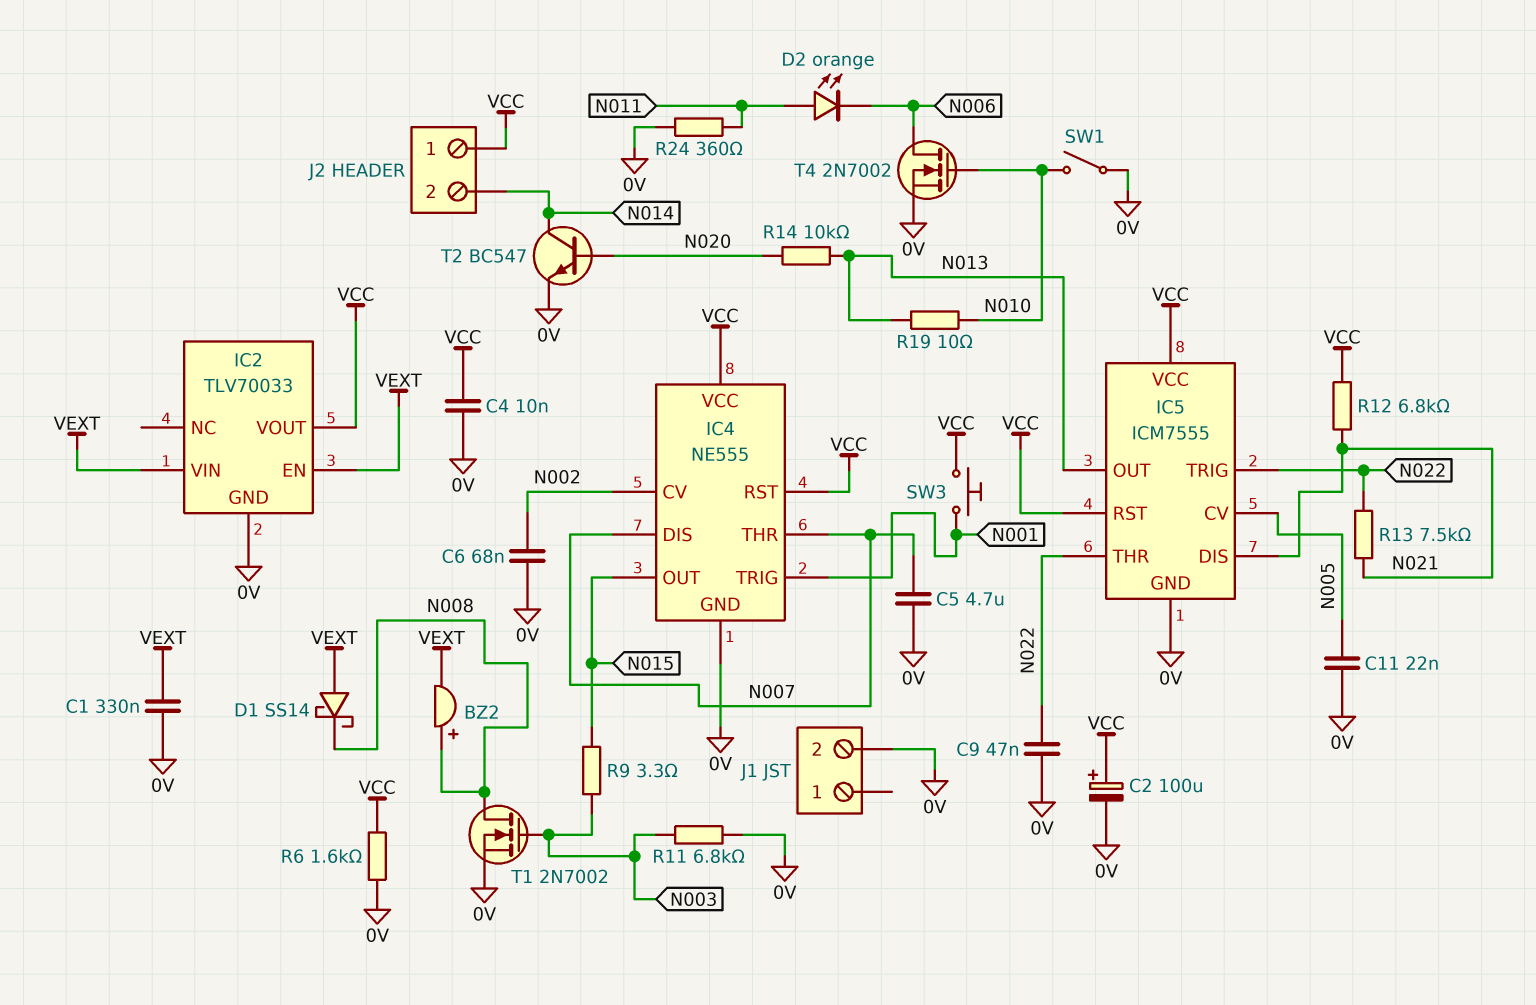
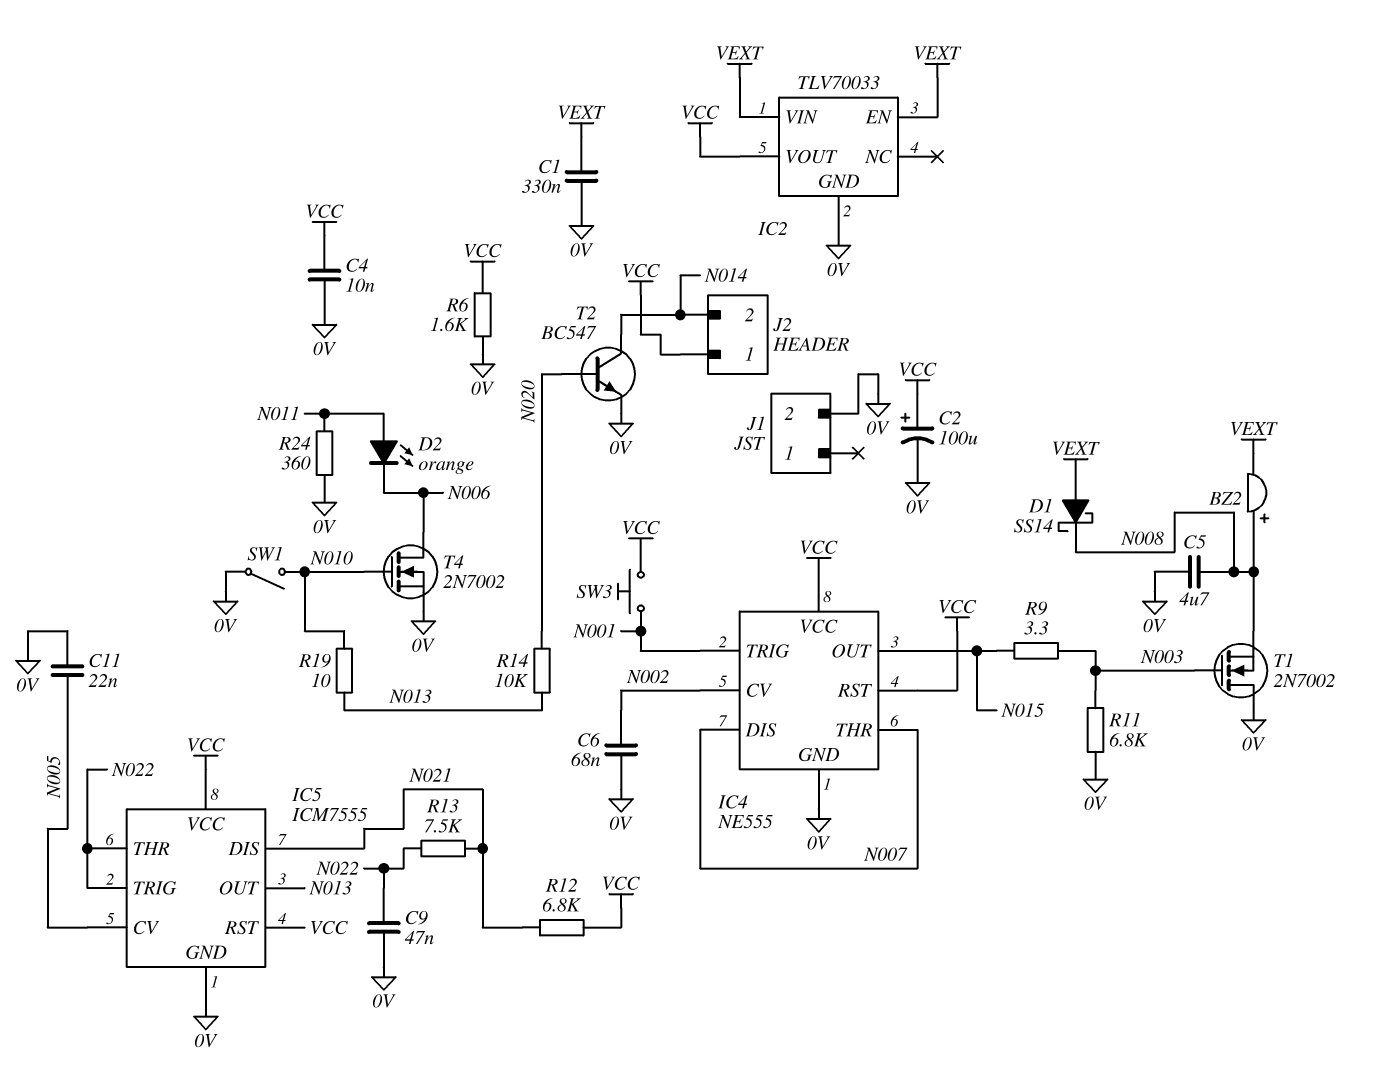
C5: 4.7uF (0V, N007) -> 4.7uF (0V, N008)
T1: NMOS 2N7002 (G N003, D N008, S 0V) -> NMOS 2N7002 (G N003, D 0V, S N008)

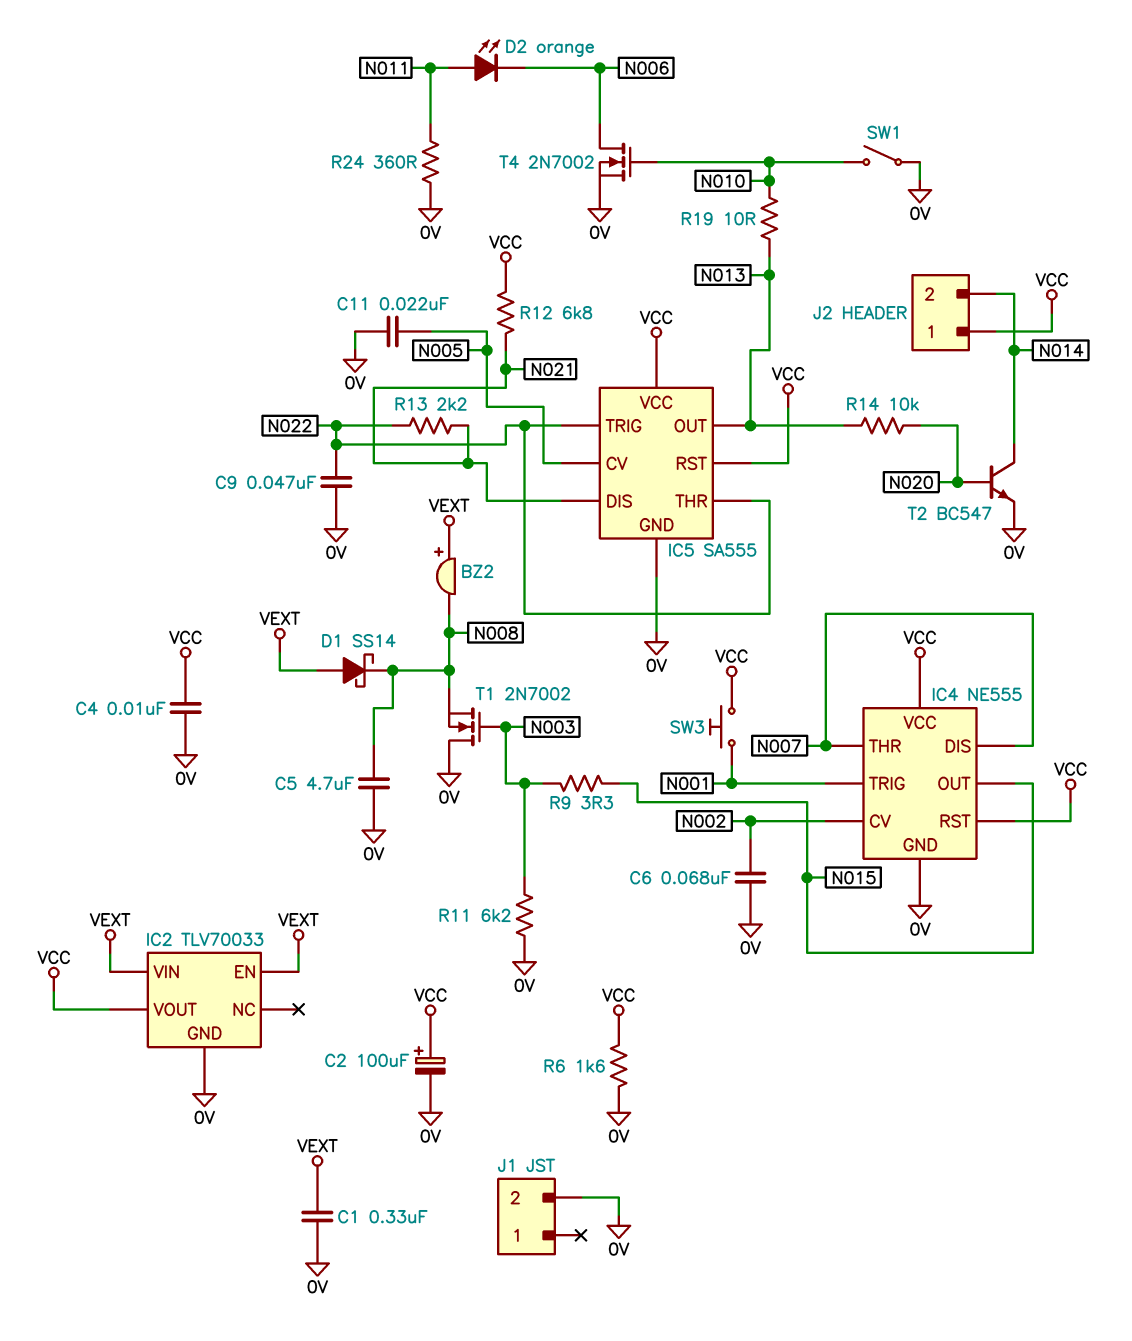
BZ2: buzzer (plus N008, minus VEXT) -> buzzer (plus VEXT, minus N008)
IC5: ICM7555 -> SA555
R11: 6.8k (0V, N003) -> 6.2k (0V, N003)
R13: 7.5k (N021, N022) -> 2.2k (N021, N022)

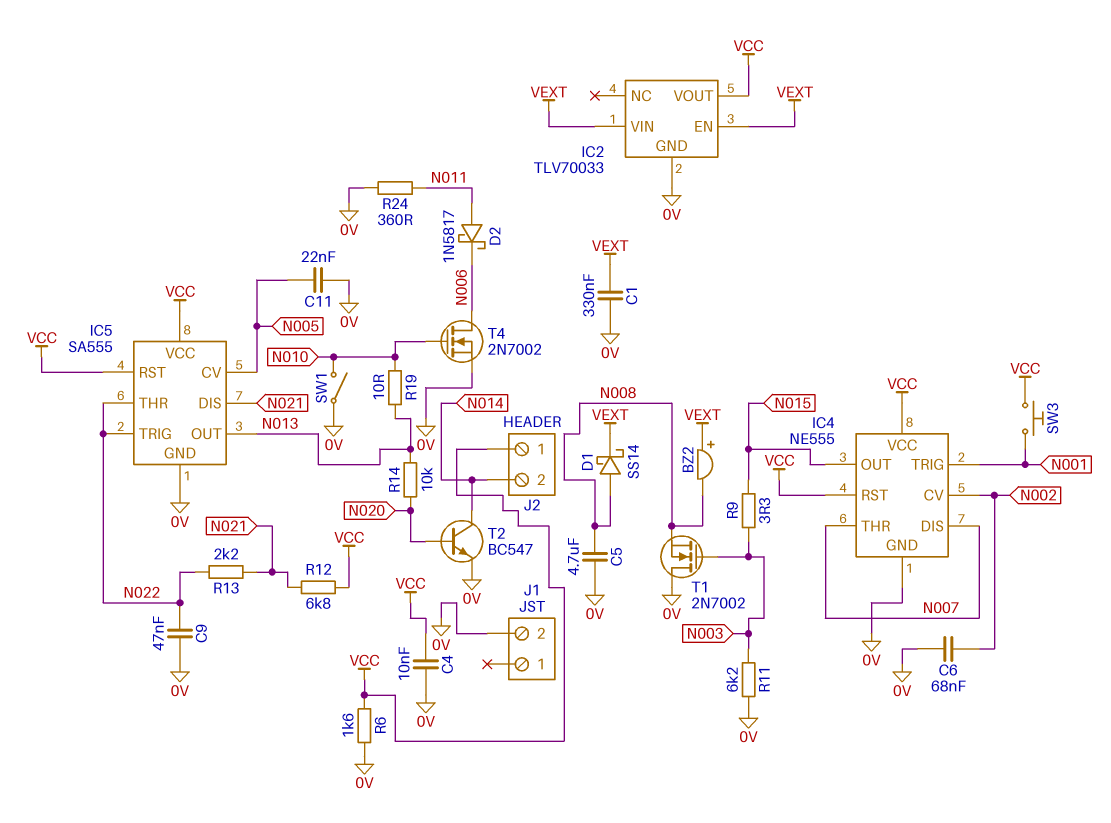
C2: 100uF (plus VCC, minus 0V) -> none
D1: schottky SS14 (A VEXT, K N008) -> schottky SS14 (A N008, K VEXT)
D2: LED orange (A N011, K N006) -> schottky 1N5817 (A N011, K N006)

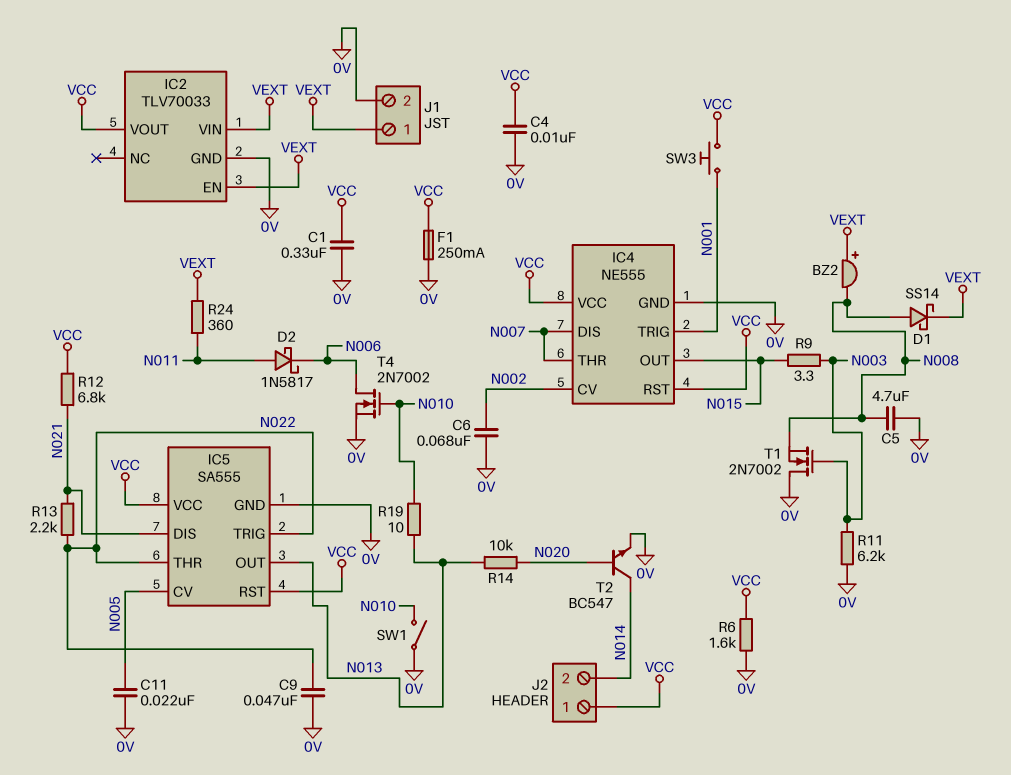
C1: 330nF (0V, VEXT) -> 330nF (0V, VCC)
F1: none -> 250mA (0V, VCC)
J1 pin 1: none -> VEXT
R24: 360 (0V, N011) -> 360 (N011, VEXT)

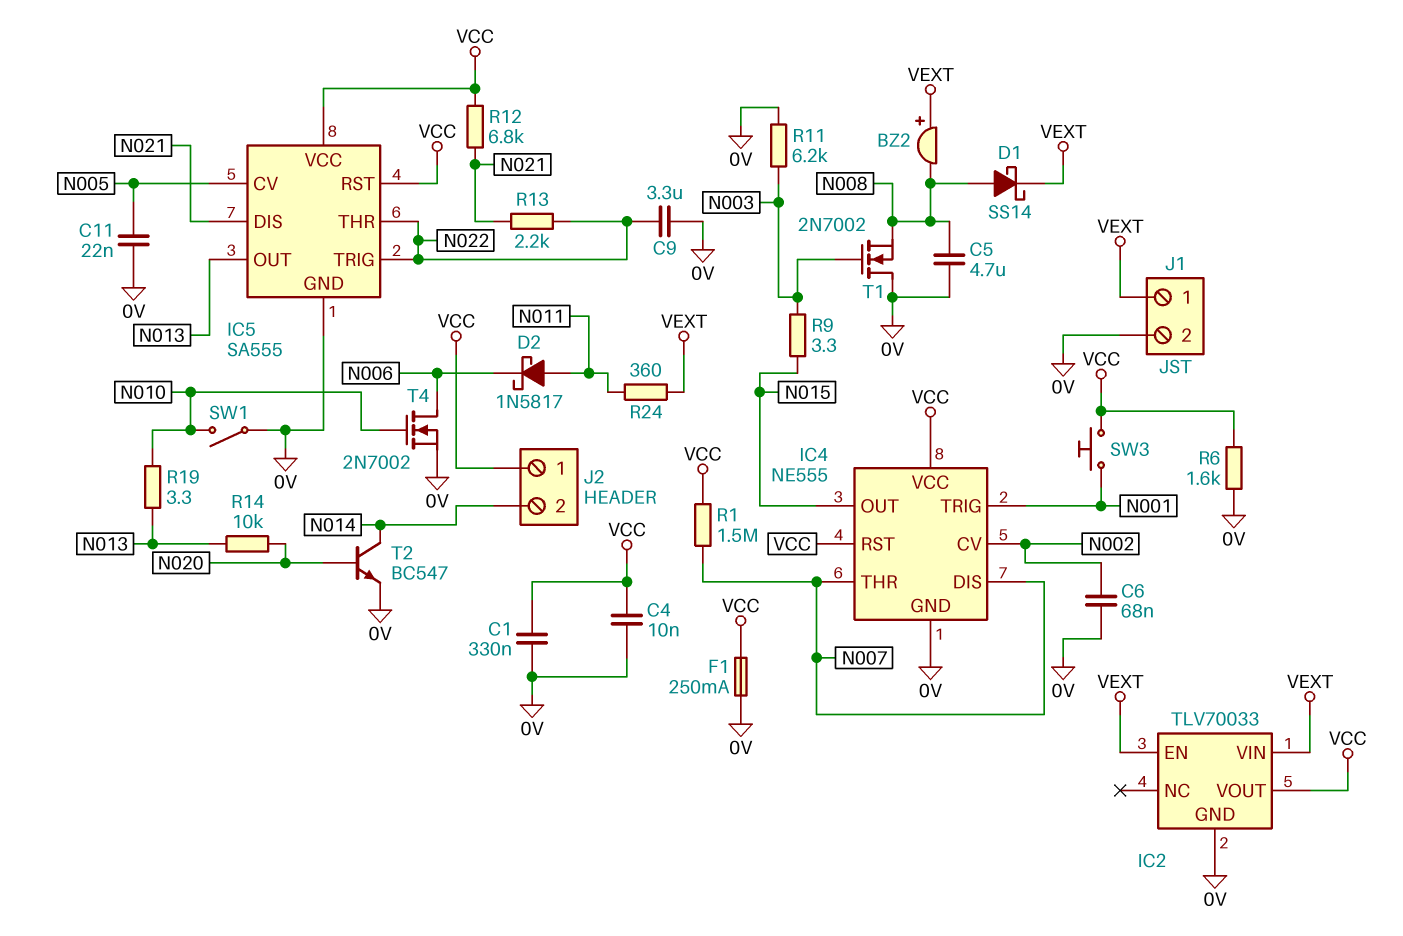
C9: 47nF (0V, N022) -> 3.3uF (0V, N022)
R1: none -> 1.5M (N007, VCC)
R19: 10 (N010, N013) -> 3.3 (N010, N013)

